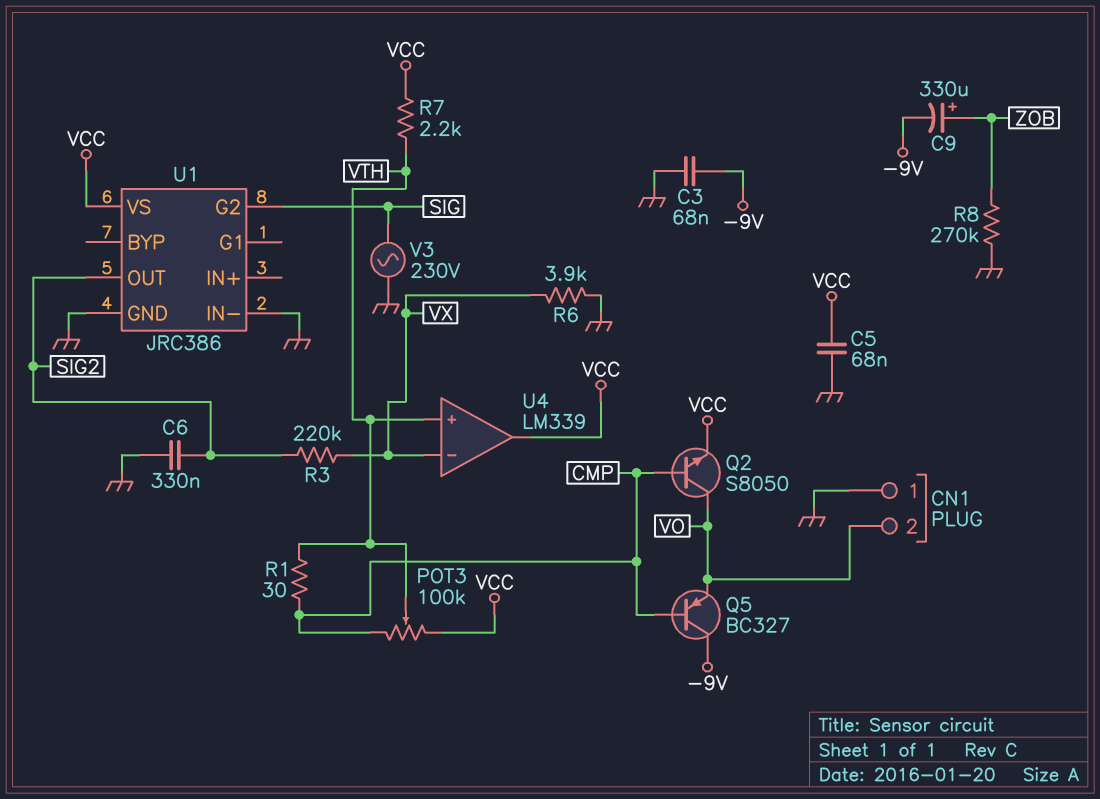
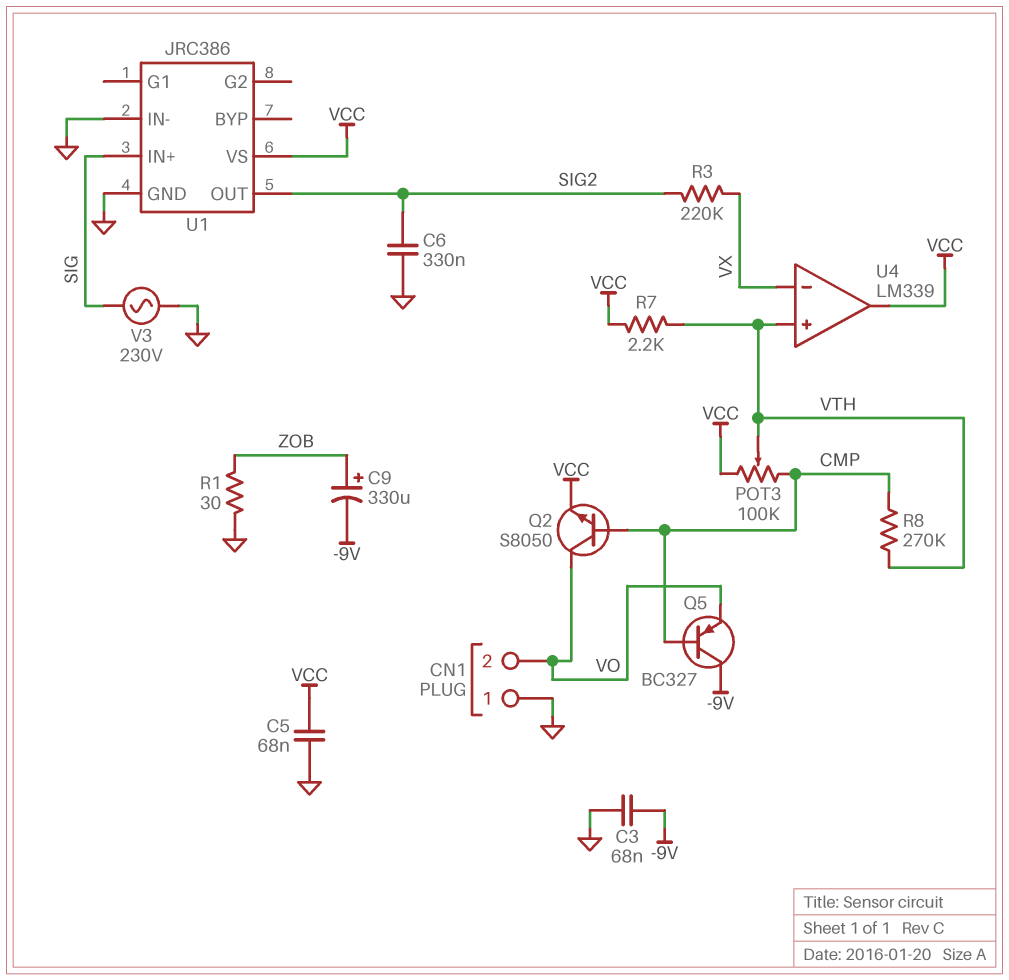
R1: 30 (CMP, VTH) -> 30 (GND, ZOB)
R6: 3.9k (GND, VX) -> none
R8: 270k (GND, ZOB) -> 270k (CMP, VTH)
U1 pin G2: SIG -> none
U1 pin IN+: none -> SIG

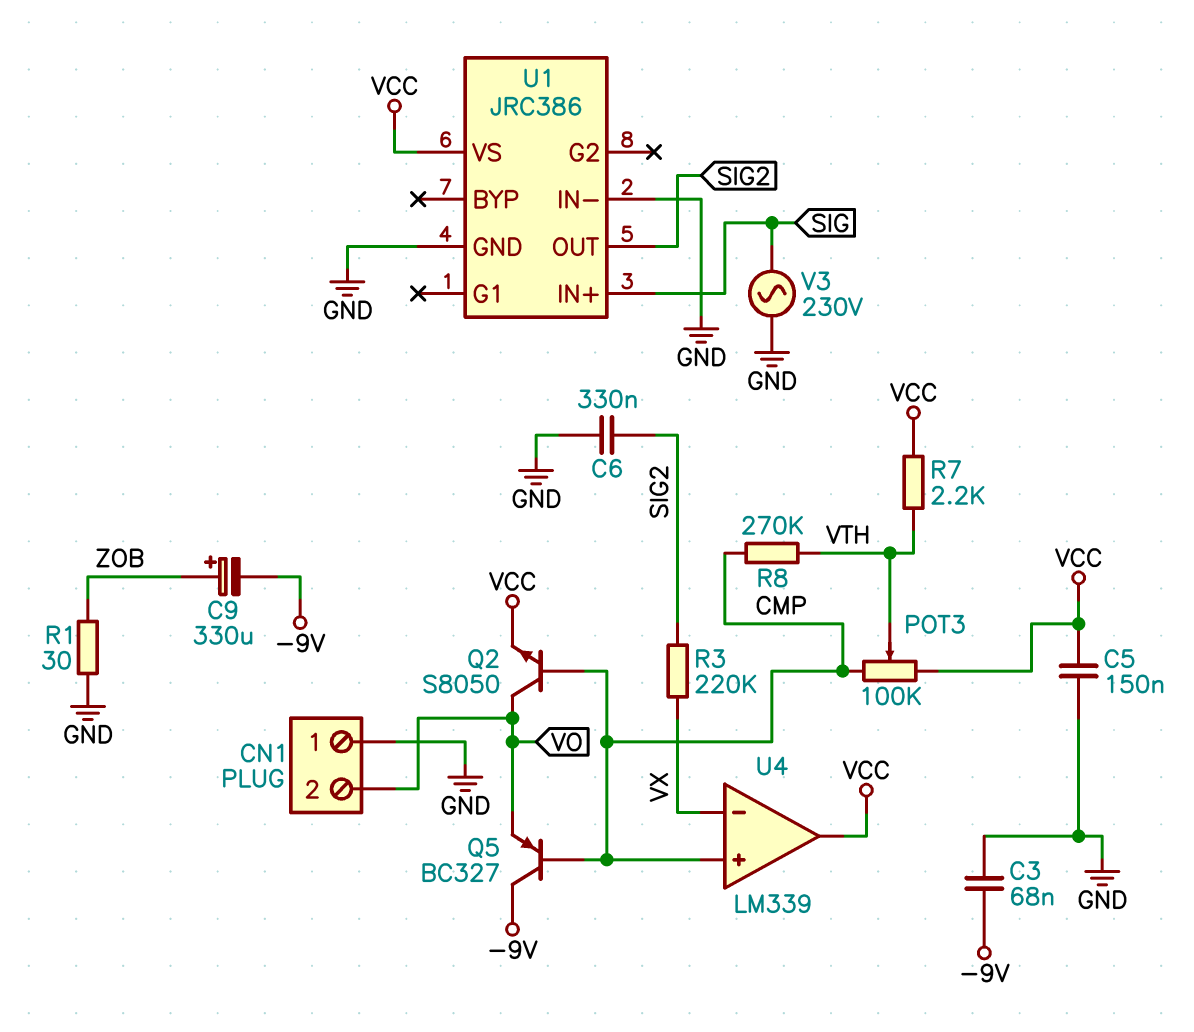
C5: 68nF (GND, VCC) -> 150nF (GND, VCC)
U4 pin in+: VTH -> CMP

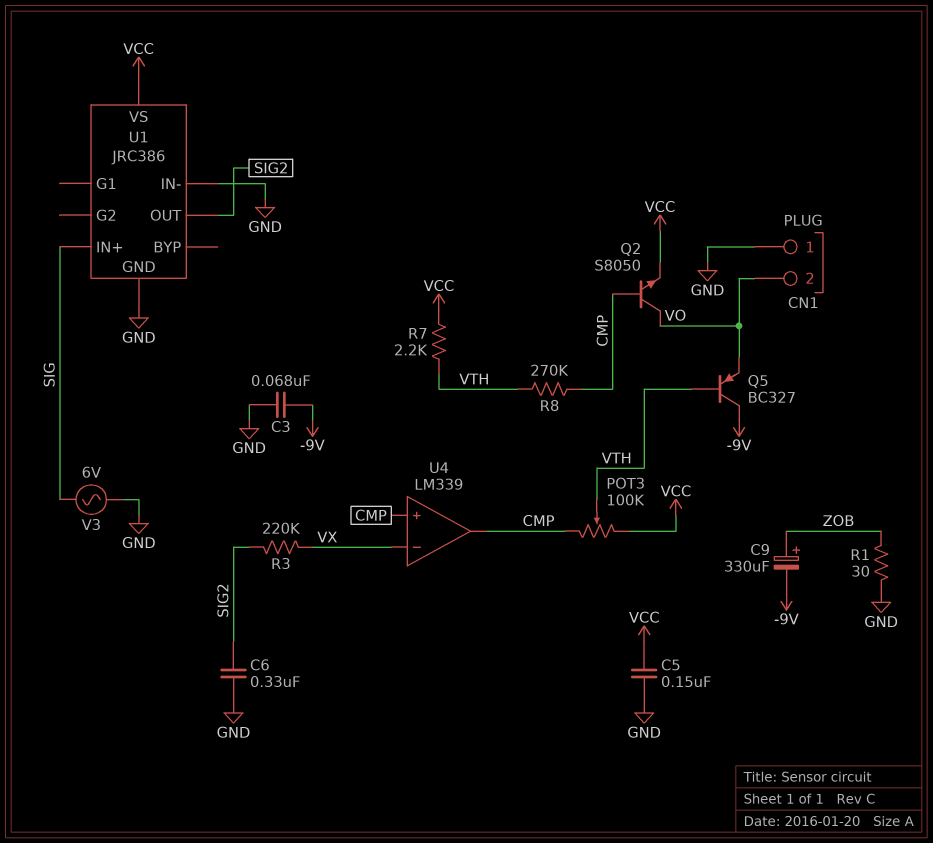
Q5: PNP BC327 (B CMP, C -9V, E VO) -> PNP BC327 (B VTH, C -9V, E VO)
U4 pin out: VCC -> CMP
V3: AC 230V (GND, SIG) -> AC 6V (GND, SIG)

